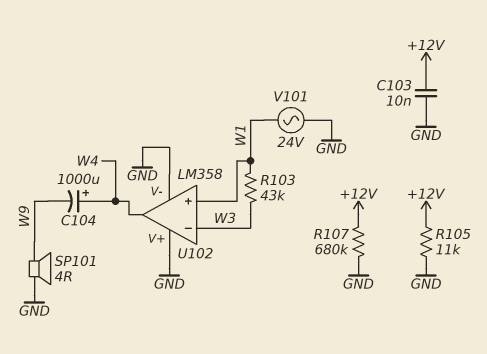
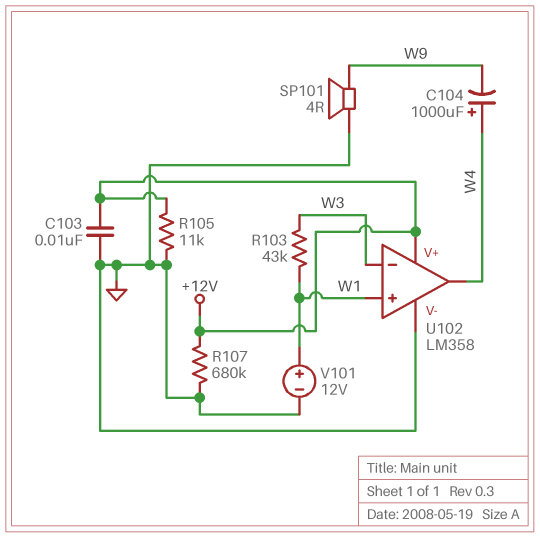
U102 pin V+: GND -> +12V
V101: AC 24V (GND, W1) -> 12V (plus W1, minus GND)

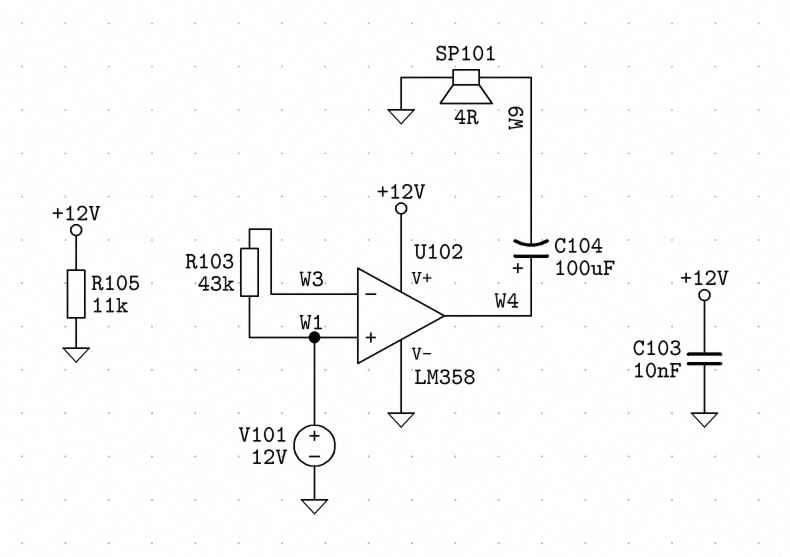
C104: 1000uF (plus W4, minus W9) -> 100uF (plus W4, minus W9)
R107: 680k (+12V, GND) -> none

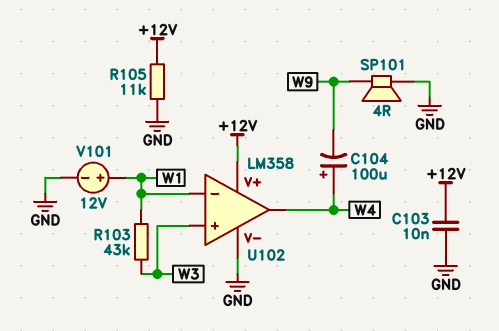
U102 pin in+: W1 -> W3
U102 pin in-: W3 -> W1

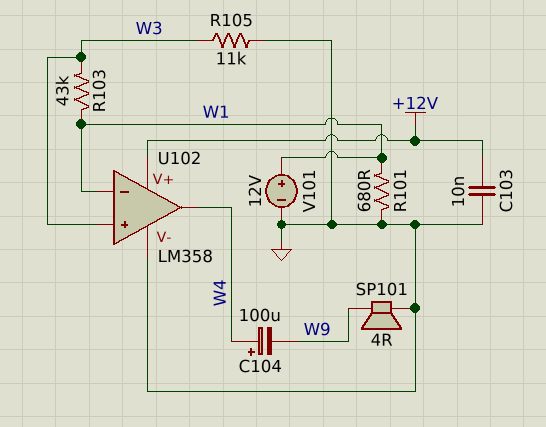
R101: none -> 680 (GND, W1)
R105: 11k (+12V, GND) -> 11k (GND, W3)

